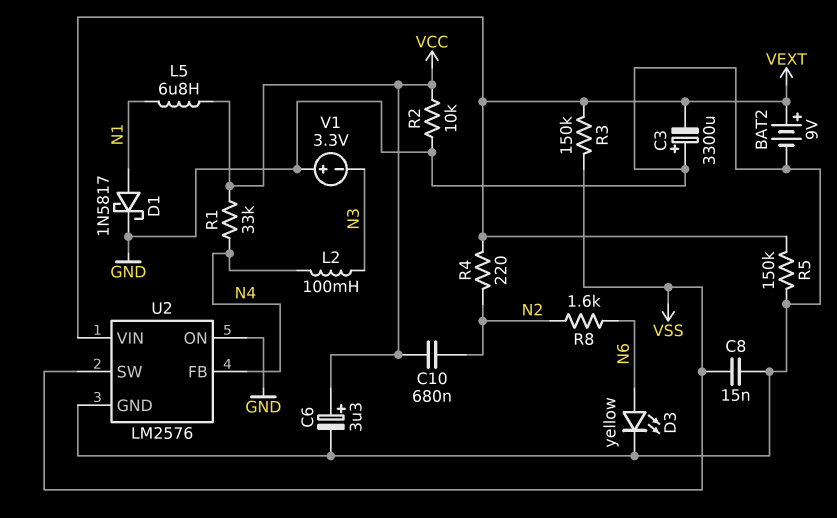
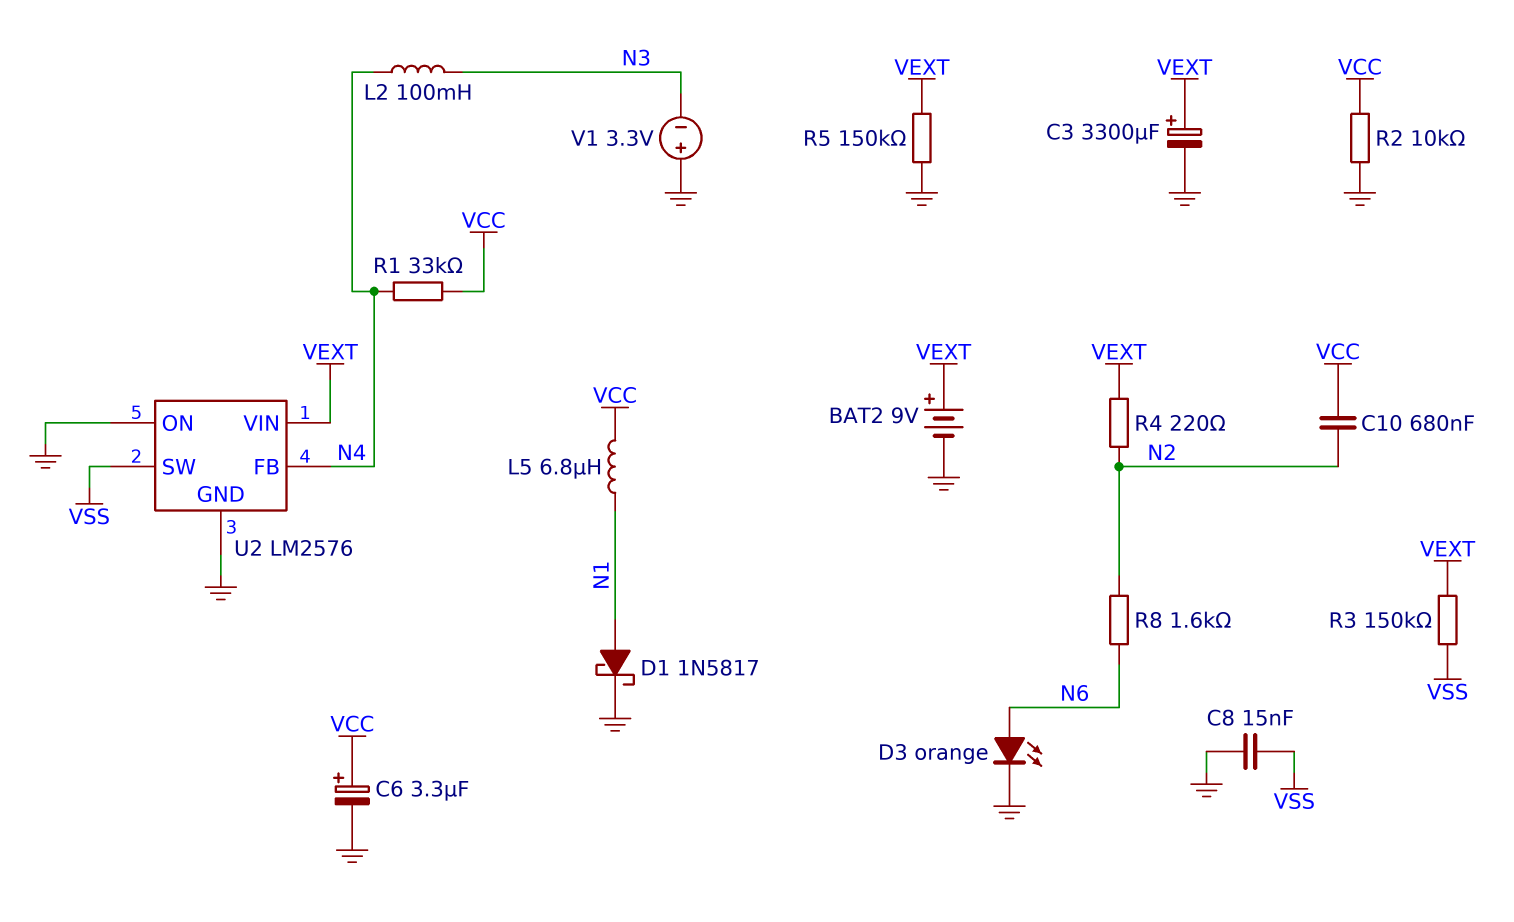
C3: 3300uF (plus GND, minus VEXT) -> 3300uF (plus VEXT, minus GND)
D3: LED yellow (A N6, K GND) -> LED orange (A N6, K GND)

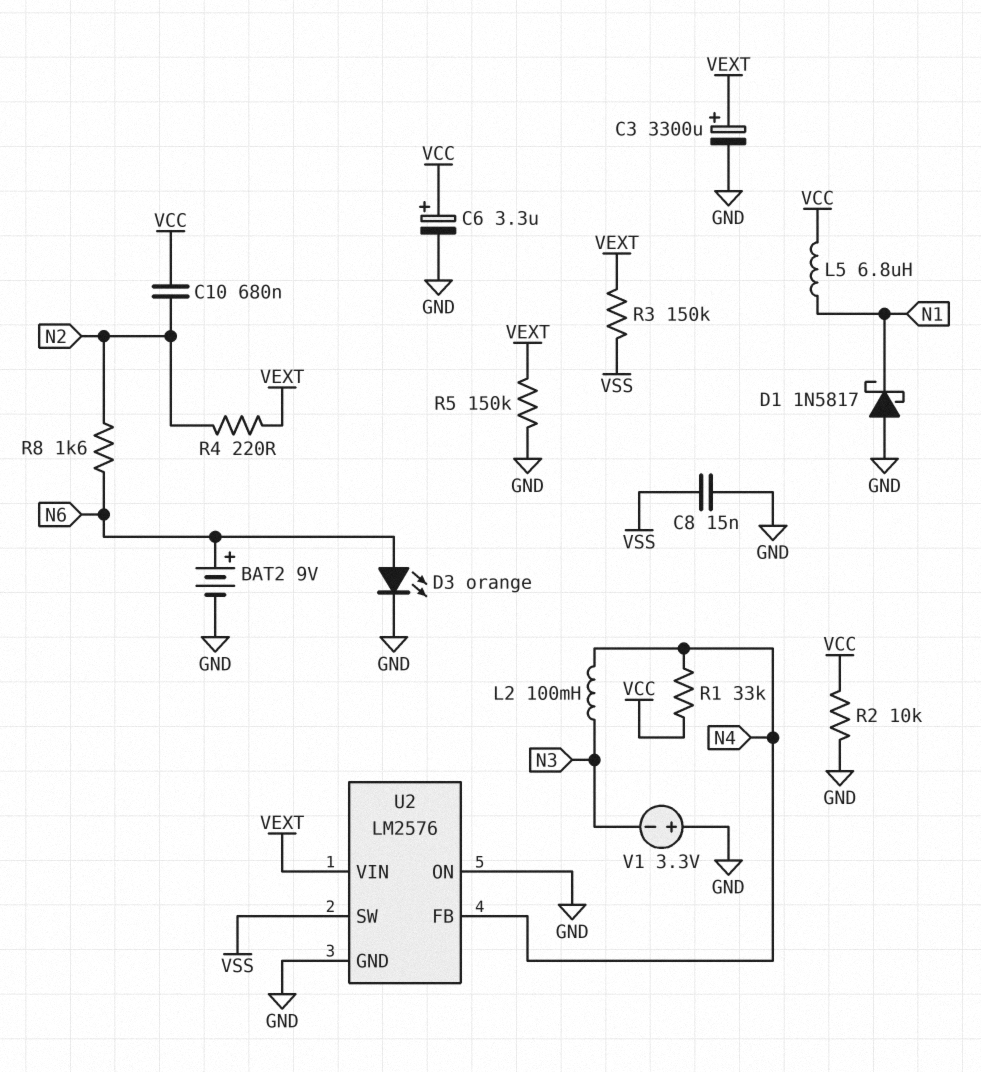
BAT2: 9V (plus VEXT, minus GND) -> 9V (plus N6, minus GND)
D1: schottky 1N5817 (A N1, K GND) -> schottky 1N5817 (A GND, K N1)

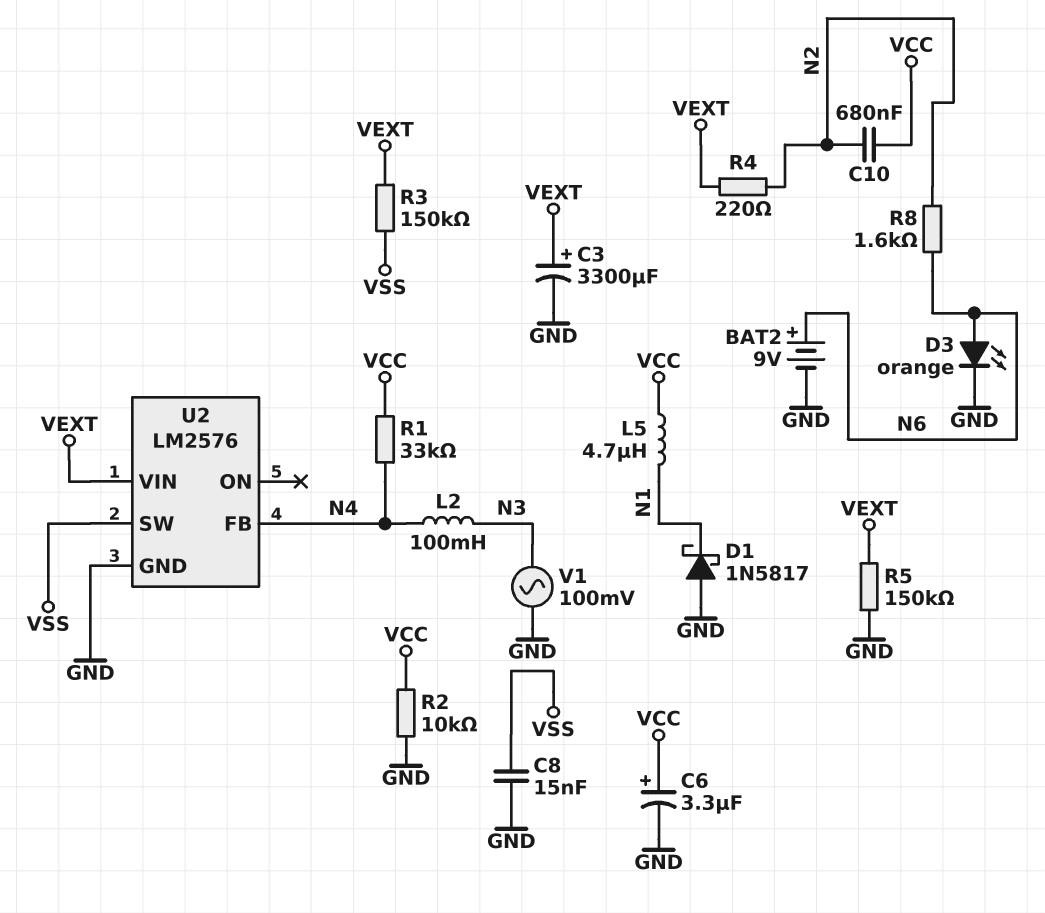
L5: 6.8uH (N1, VCC) -> 4.7uH (N1, VCC)
U2 pin ON: GND -> none
V1: 3.3V (plus GND, minus N3) -> AC 100mV (GND, N3)

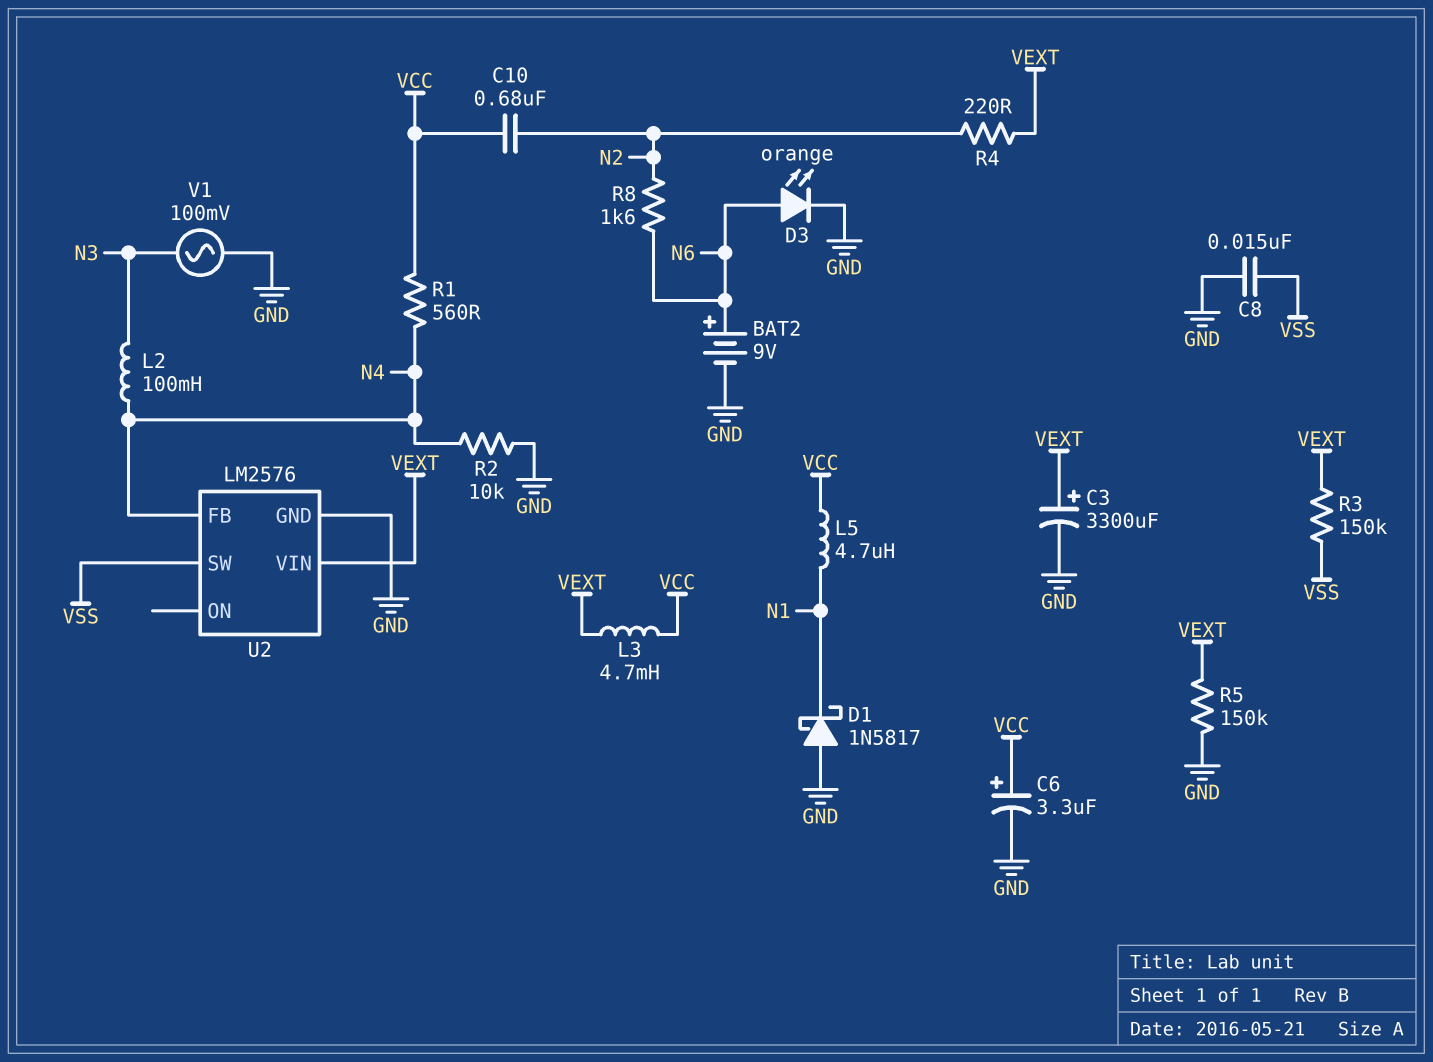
L3: none -> 4.7mH (VCC, VEXT)
R1: 33k (N4, VCC) -> 560 (N4, VCC)
R2: 10k (GND, VCC) -> 10k (GND, N4)

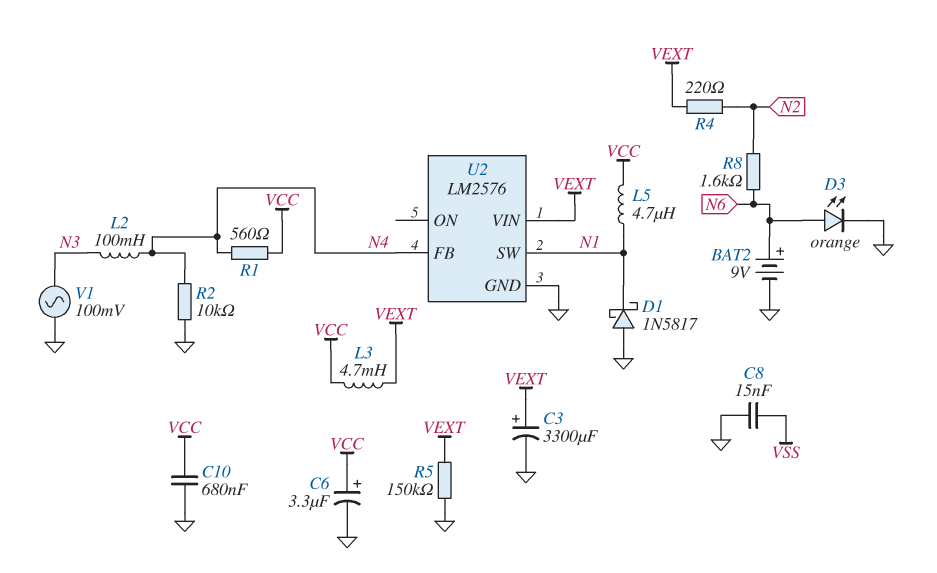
C10: 680nF (N2, VCC) -> 680nF (GND, VCC)
R3: 150k (VEXT, VSS) -> none
U2 pin SW: VSS -> N1

